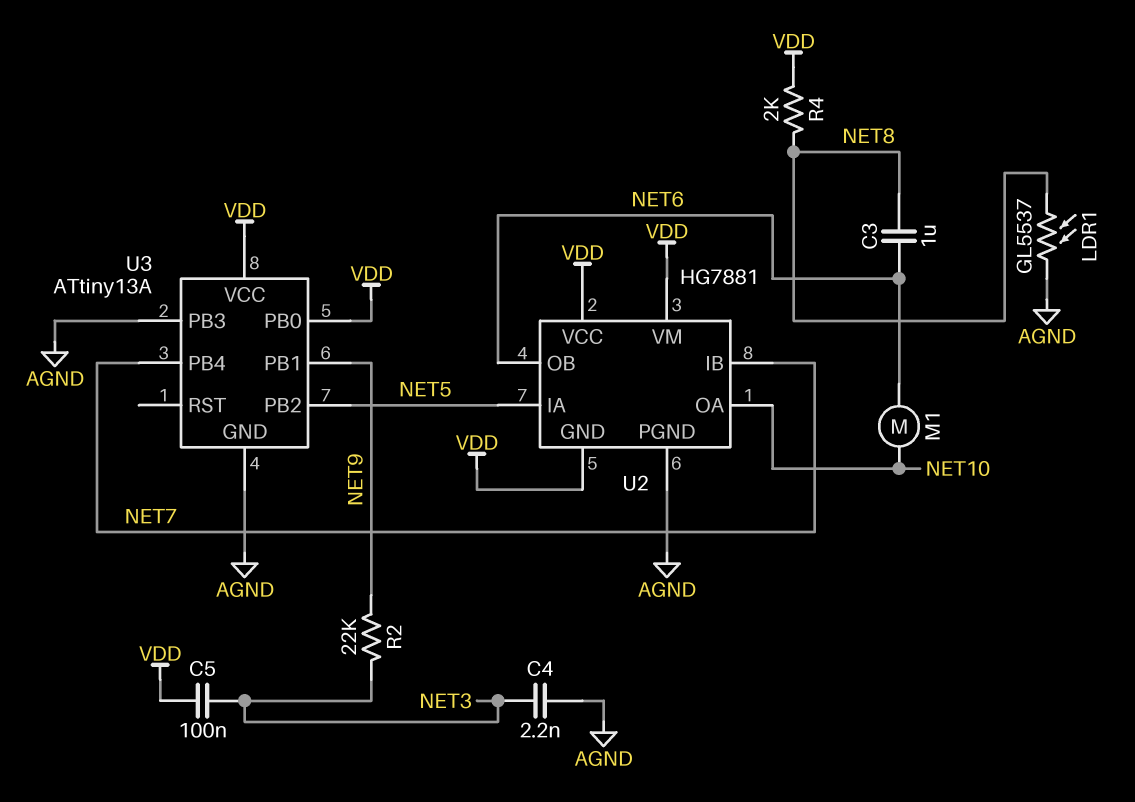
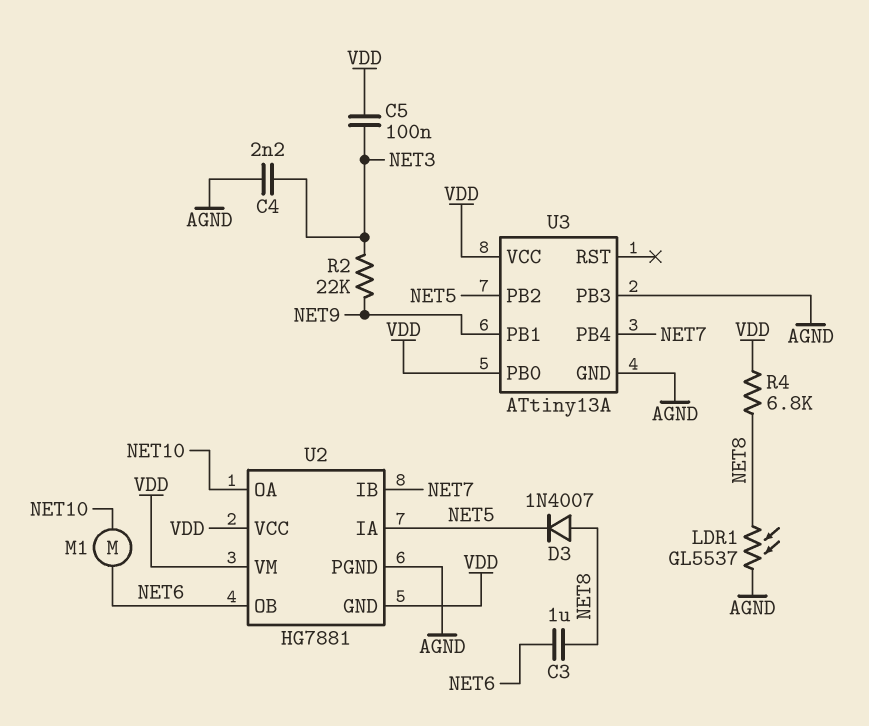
D3: none -> diode 1N4007 (A NET8, K NET5)
R4: 2k (NET8, VDD) -> 6.8k (NET8, VDD)

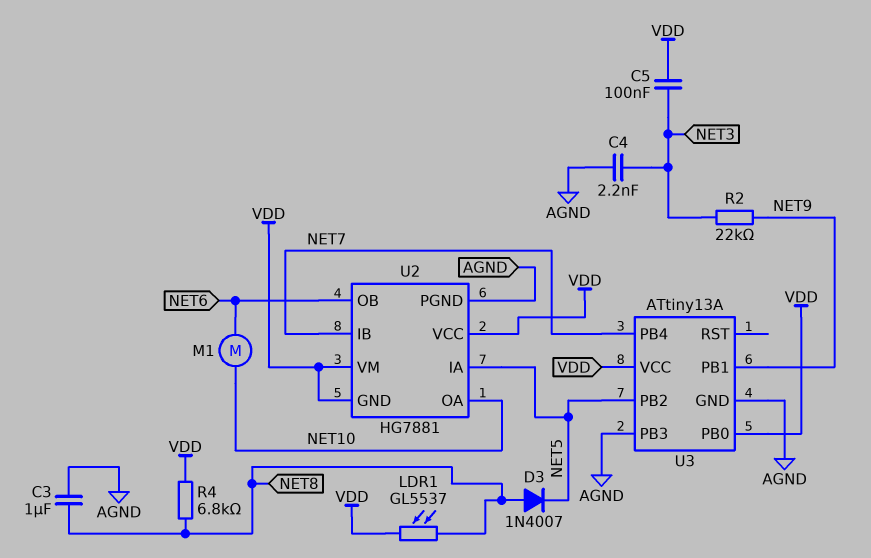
C3: 1uF (NET6, NET8) -> 1uF (AGND, NET8)
LDR1: GL5537 (AGND, NET8) -> GL5537 (NET8, VDD)

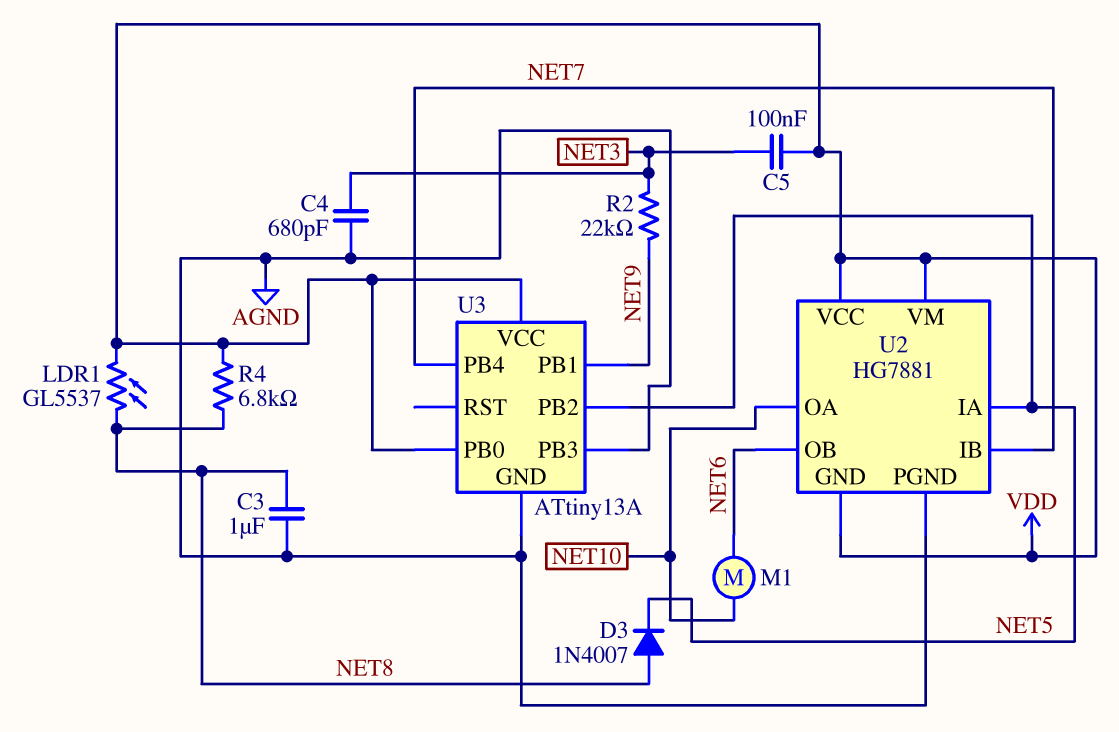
C4: 2.2nF (AGND, NET3) -> 680pF (AGND, NET3)

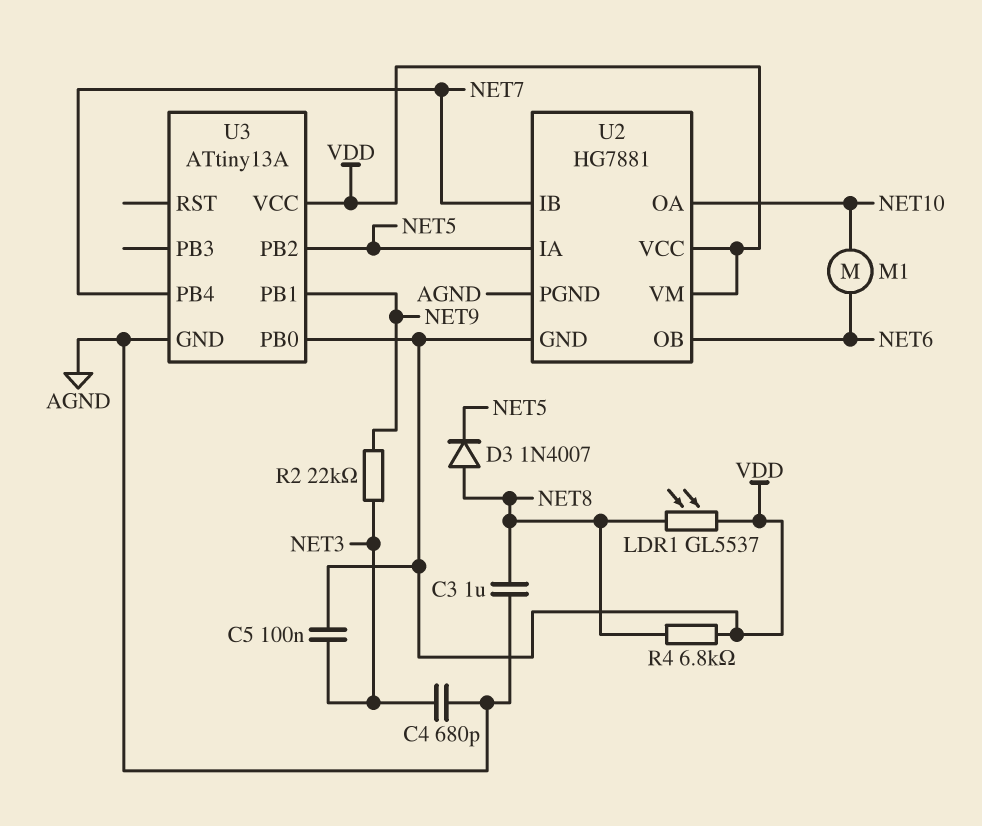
U3 pin PB3: AGND -> none

